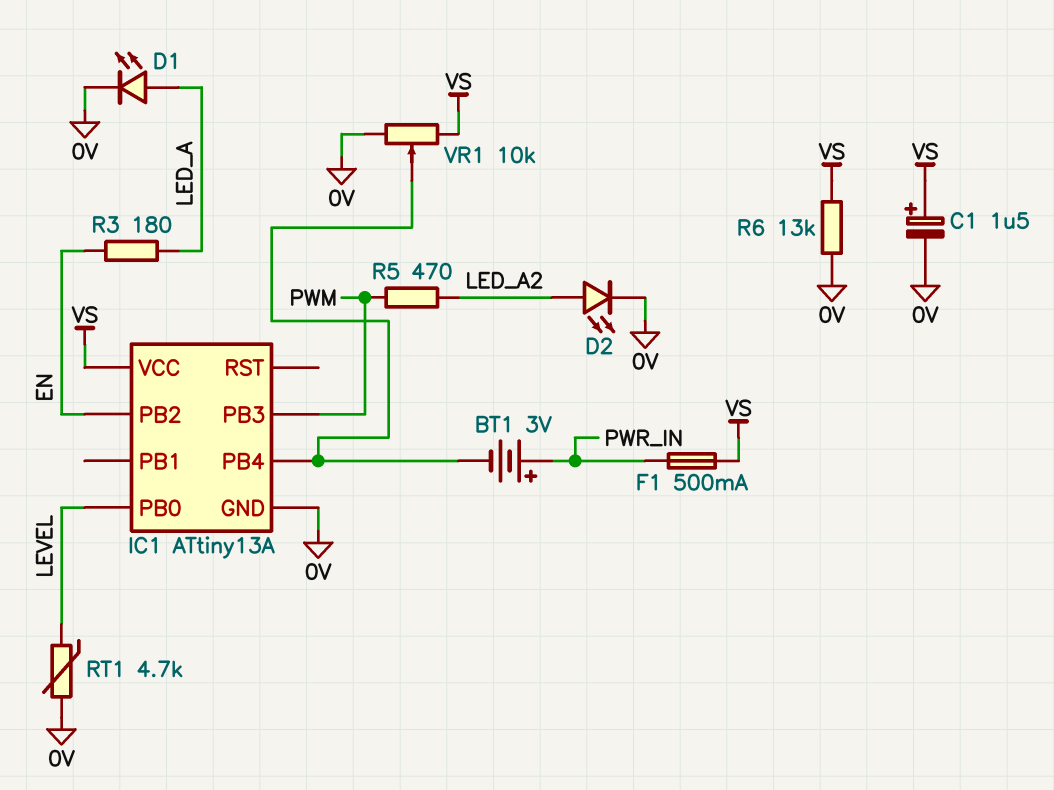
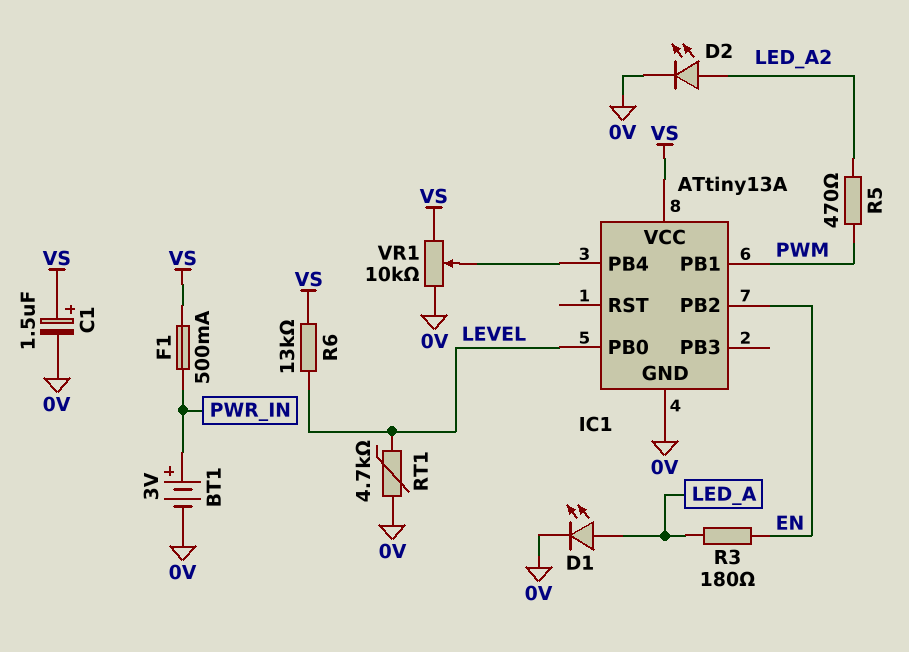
BT1: 3V (plus PWR_IN, minus IC1/PB4) -> 3V (plus PWR_IN, minus 0V)
IC1 pin PB1: none -> PWM
IC1 pin PB3: PWM -> none
R6: 13k (0V, VS) -> 13k (LEVEL, VS)

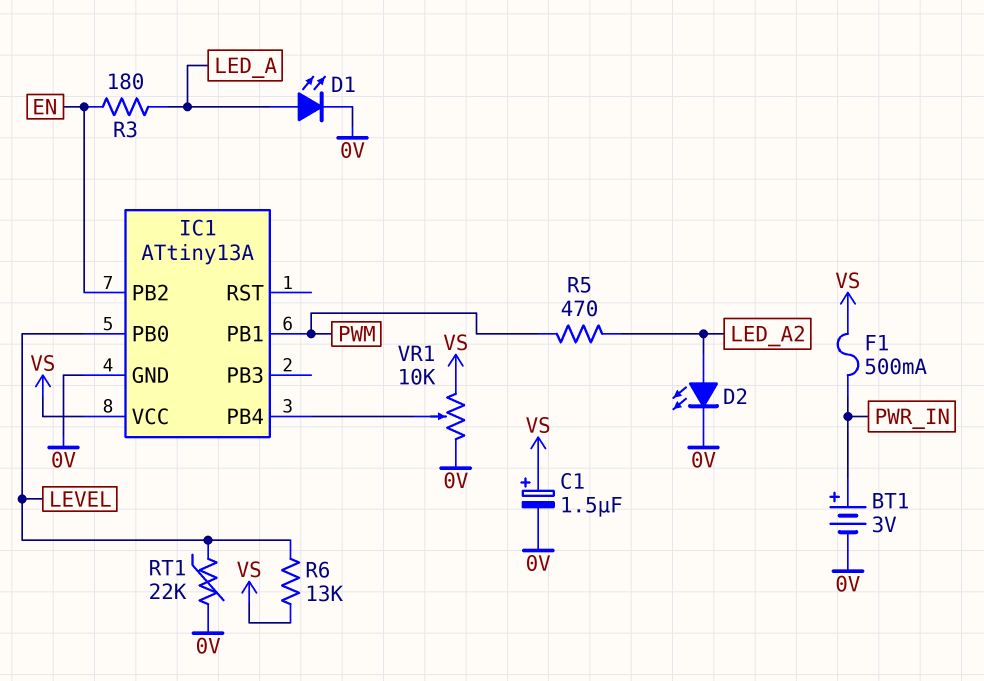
RT1: 4.7k (0V, LEVEL) -> 22k (0V, LEVEL)

